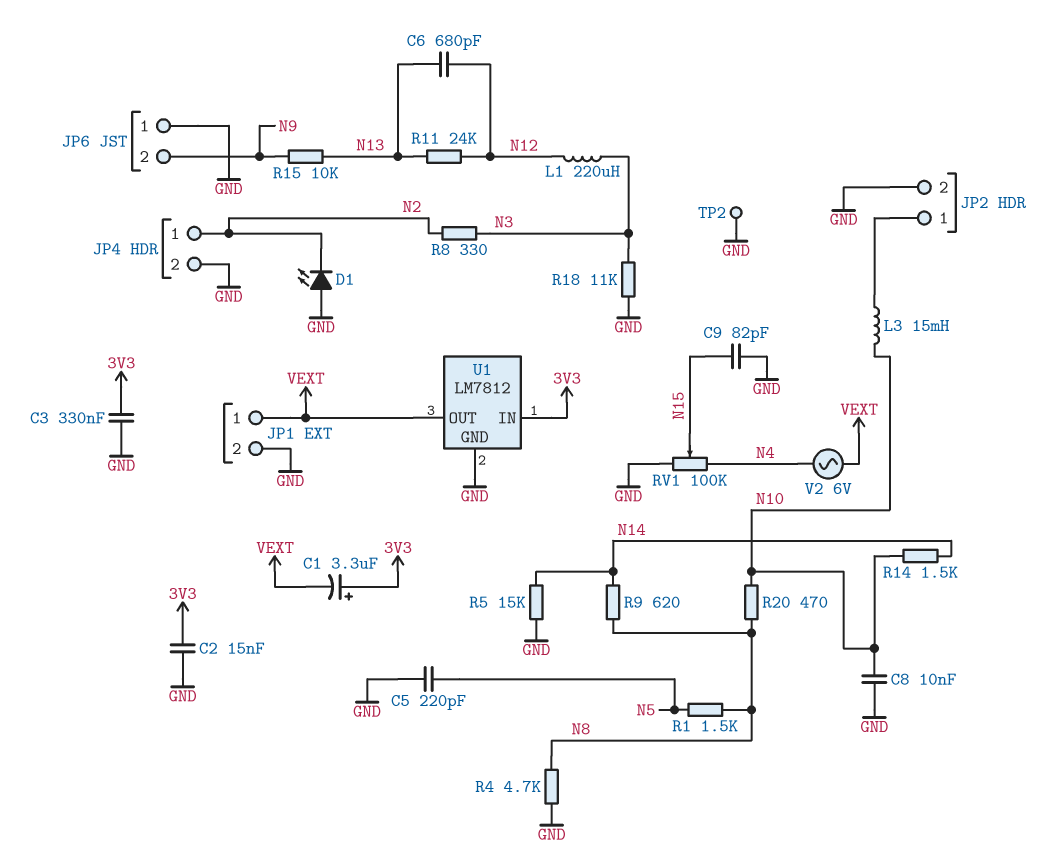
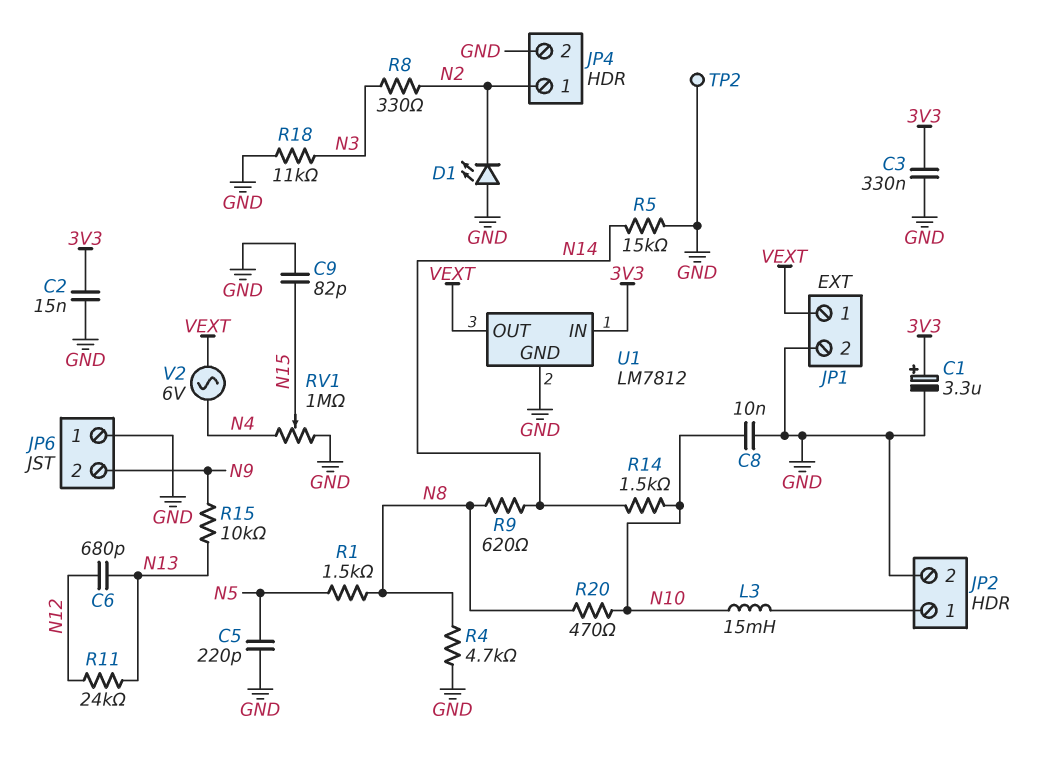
C1: 3.3uF (plus 3V3, minus VEXT) -> 3.3uF (plus 3V3, minus GND)
L1: 220uH (N3, N12) -> none
RV1: 100k (GND, N4, wiper N15) -> 1M (GND, N4, wiper N15)

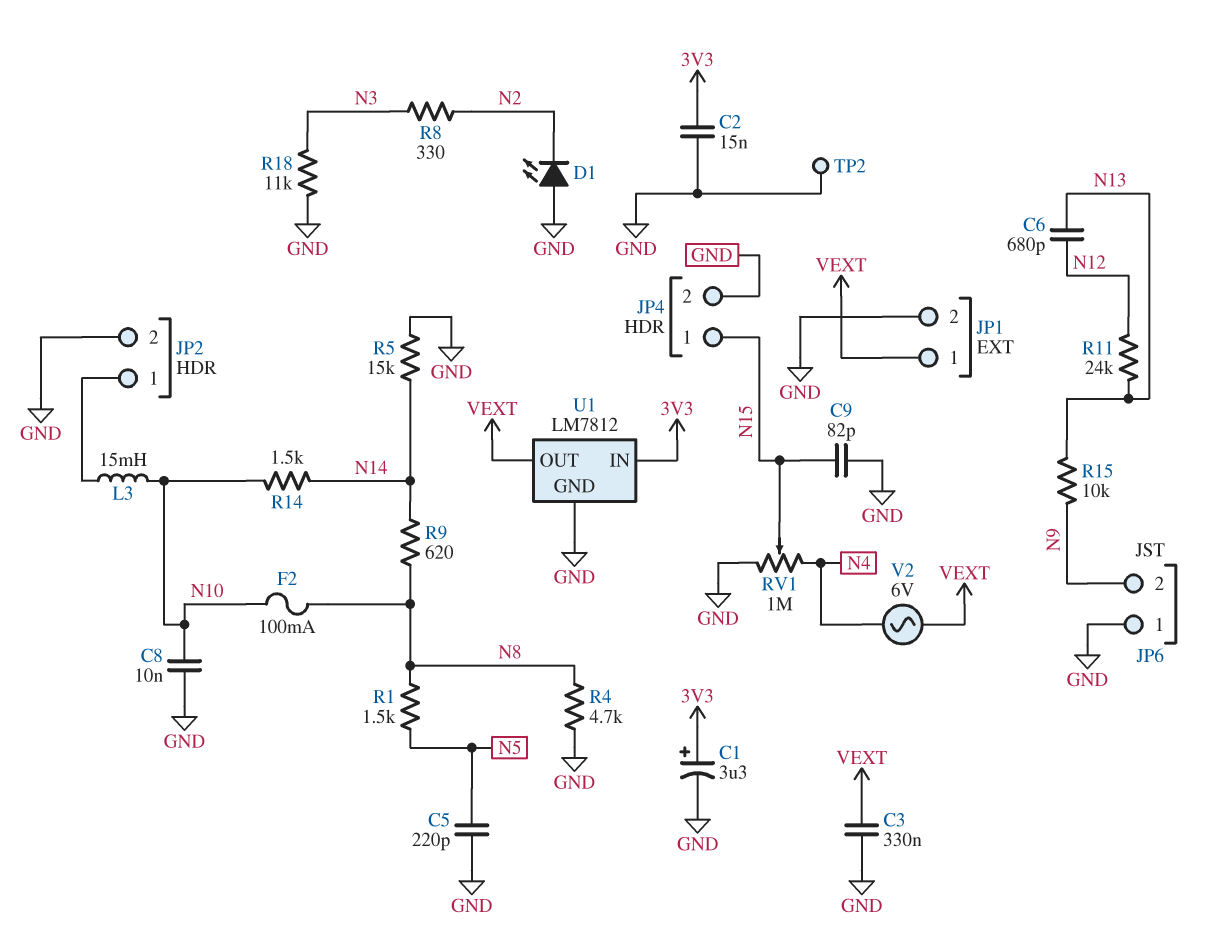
C3: 330nF (3V3, GND) -> 330nF (GND, VEXT)
F2: none -> 100mA (N8, N10)
JP4 pin 1: N2 -> N15
R20: 470 (N8, N10) -> none

